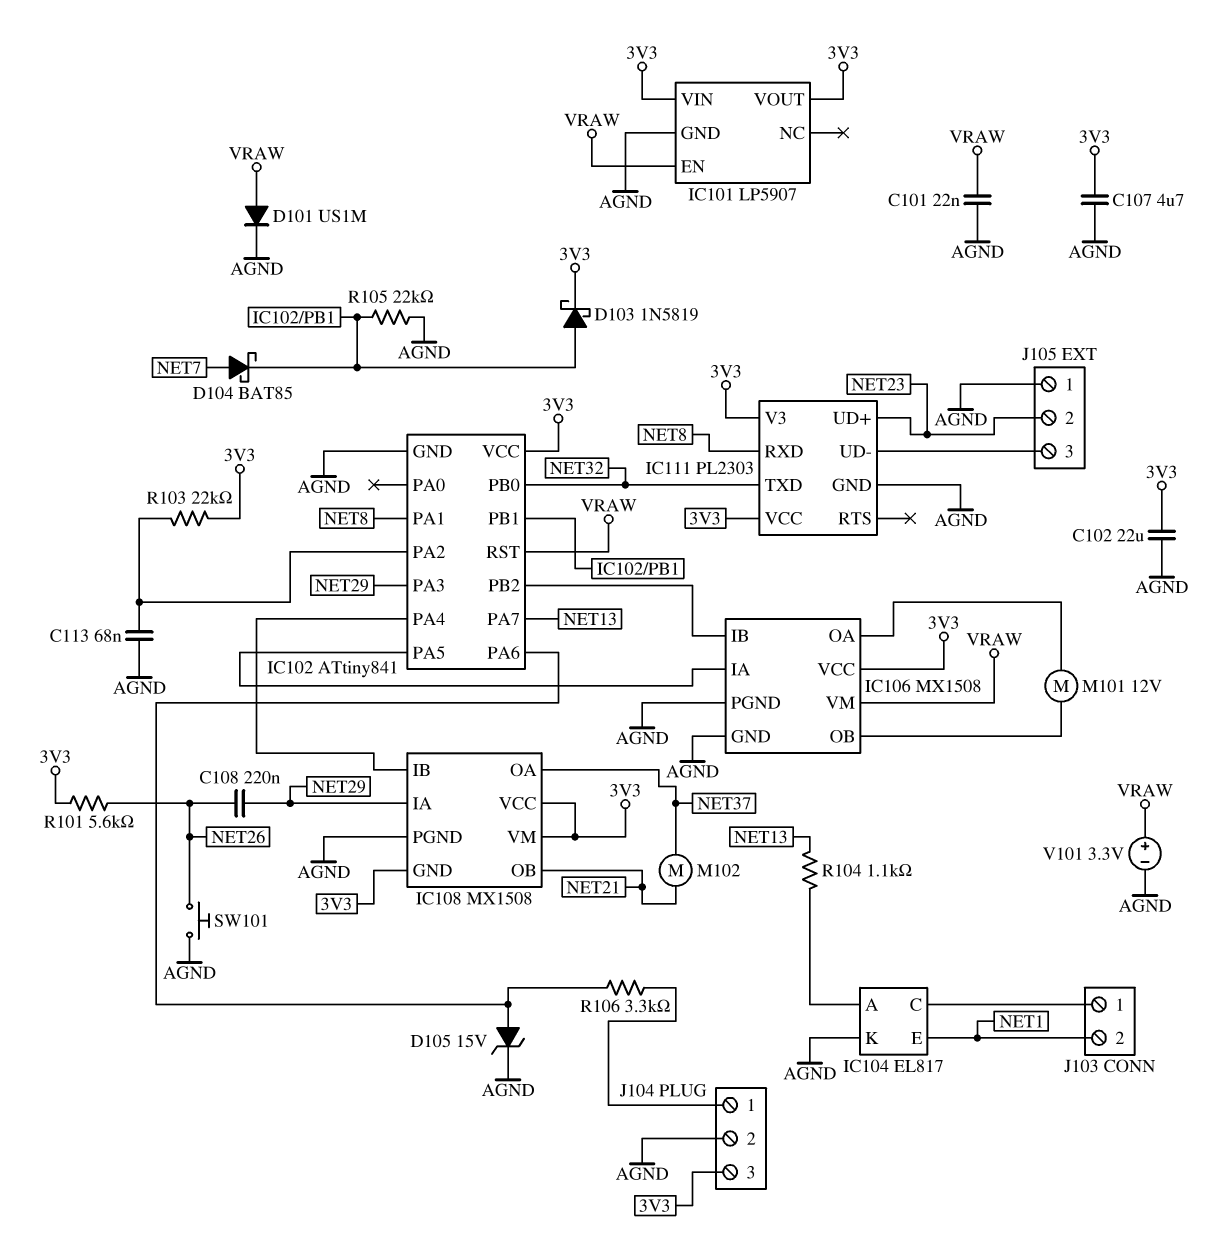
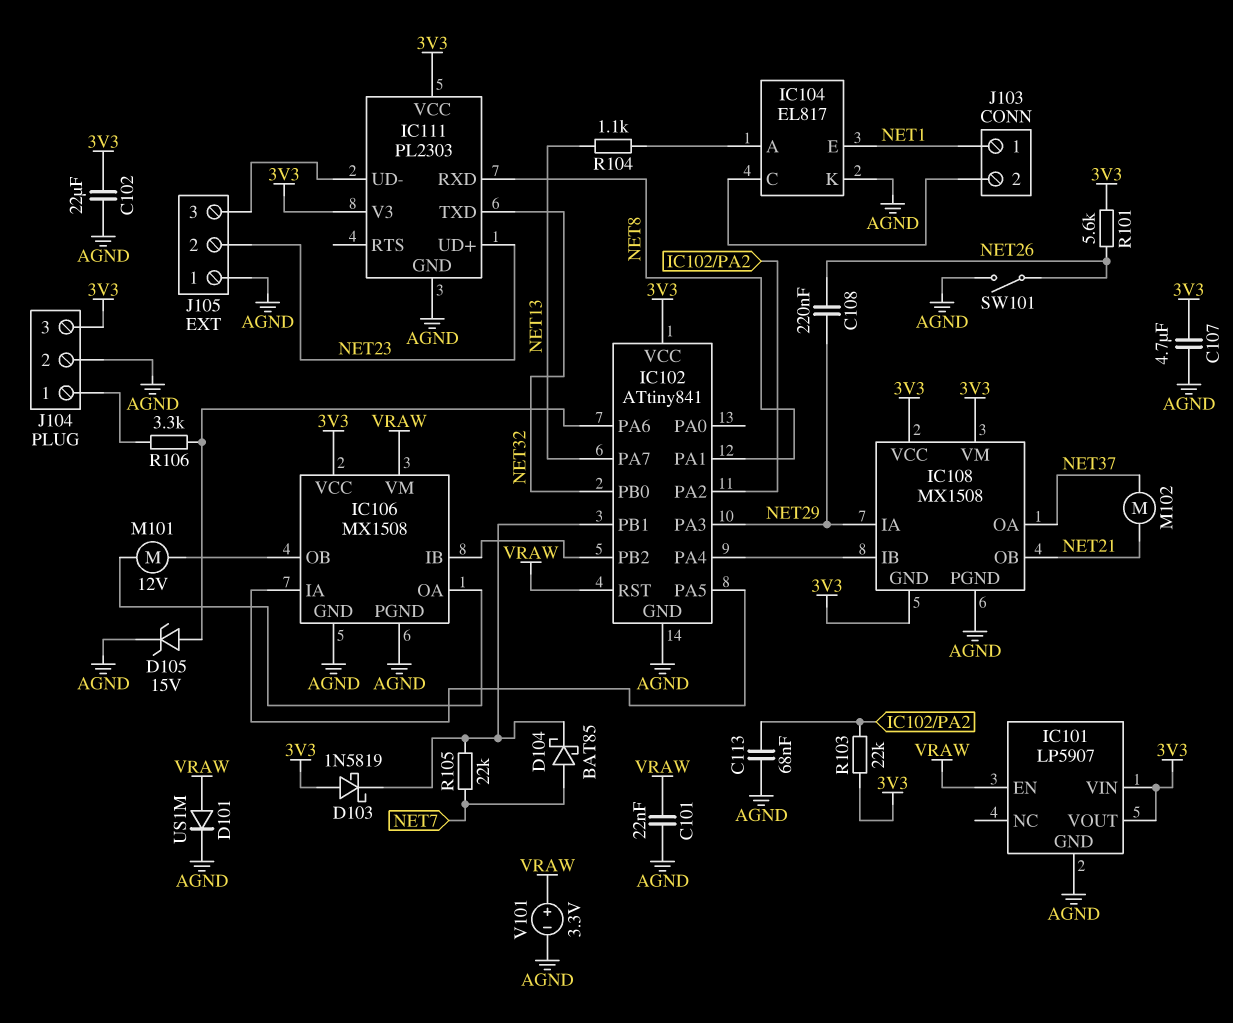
D103: schottky 1N5819 (A IC102/PB1, K 3V3) -> schottky 1N5819 (A 3V3, K IC102/PB1)
J103 pin 1: IC104/C -> NET1
J103 pin 2: NET1 -> IC104/C
R105: 22k (AGND, IC102/PB1) -> 22k (IC102/PB1, NET7)
SW101: button (AGND, NET26) -> switch (AGND, NET26)

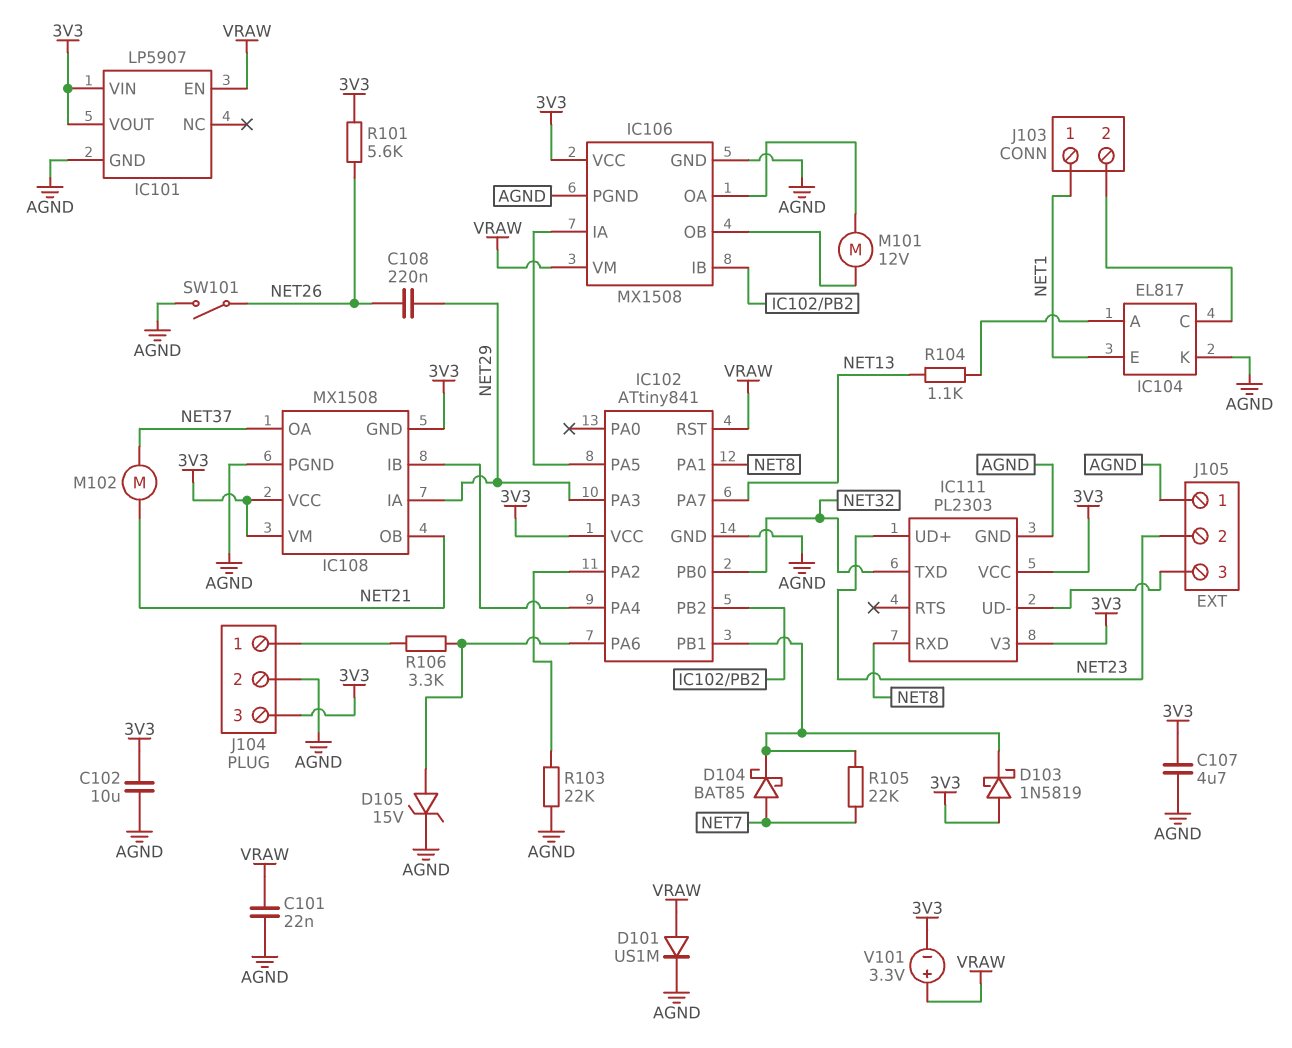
C102: 22uF (3V3, AGND) -> 10uF (3V3, AGND)
C113: 68nF (AGND, IC102/PA2) -> none
R103: 22k (3V3, IC102/PA2) -> 22k (AGND, IC102/PA2)
V101: 3.3V (plus VRAW, minus AGND) -> 3.3V (plus VRAW, minus 3V3)

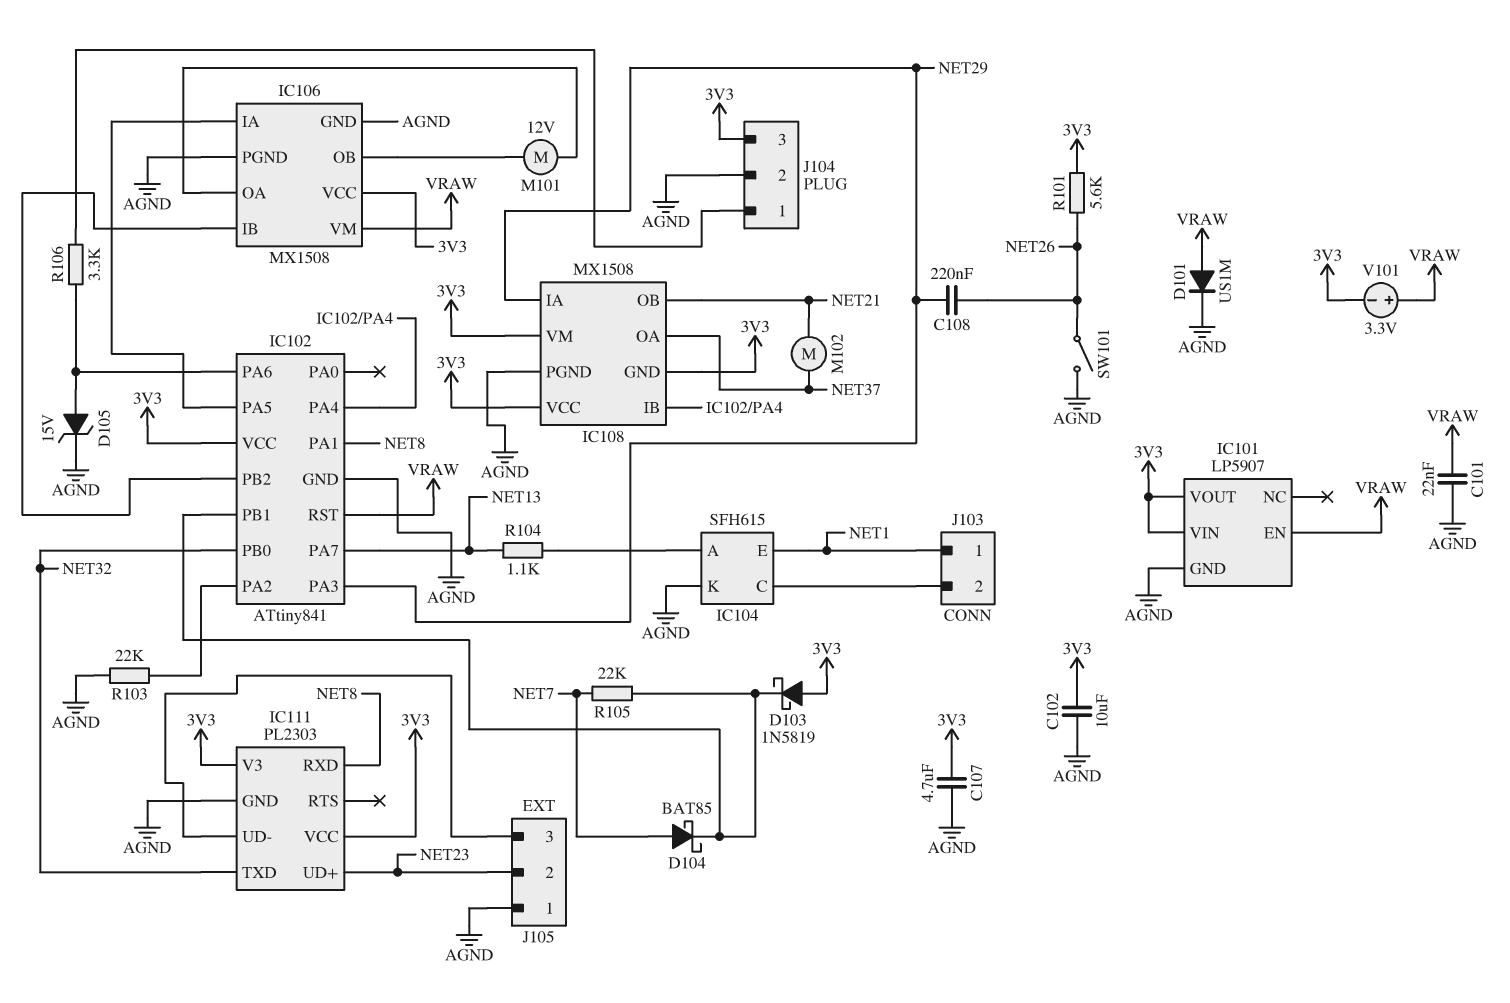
IC104: EL817 -> SFH615

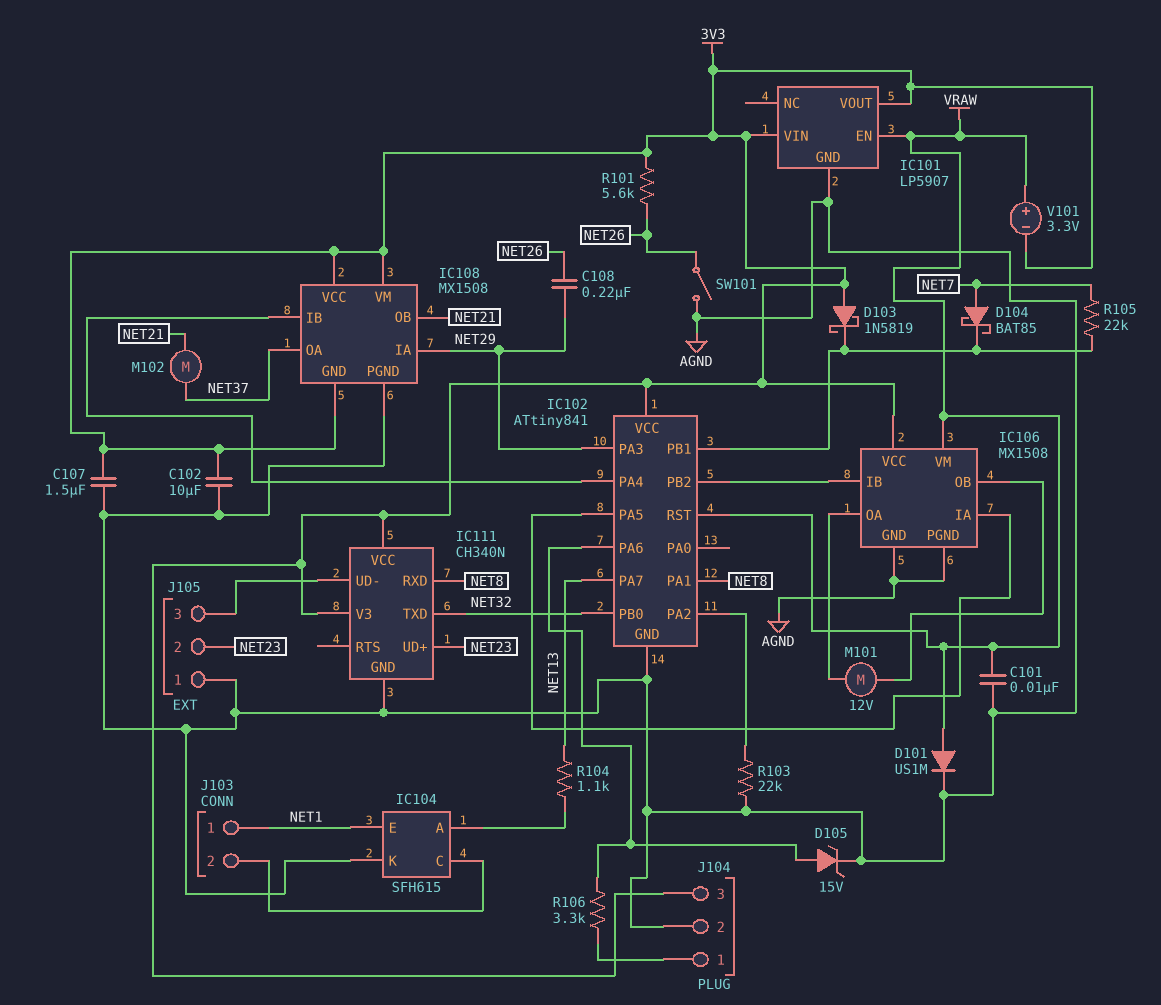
C101: 22nF (AGND, VRAW) -> 10nF (AGND, VRAW)
C107: 4.7uF (3V3, AGND) -> 1.5uF (3V3, AGND)
IC111: PL2303 -> CH340N

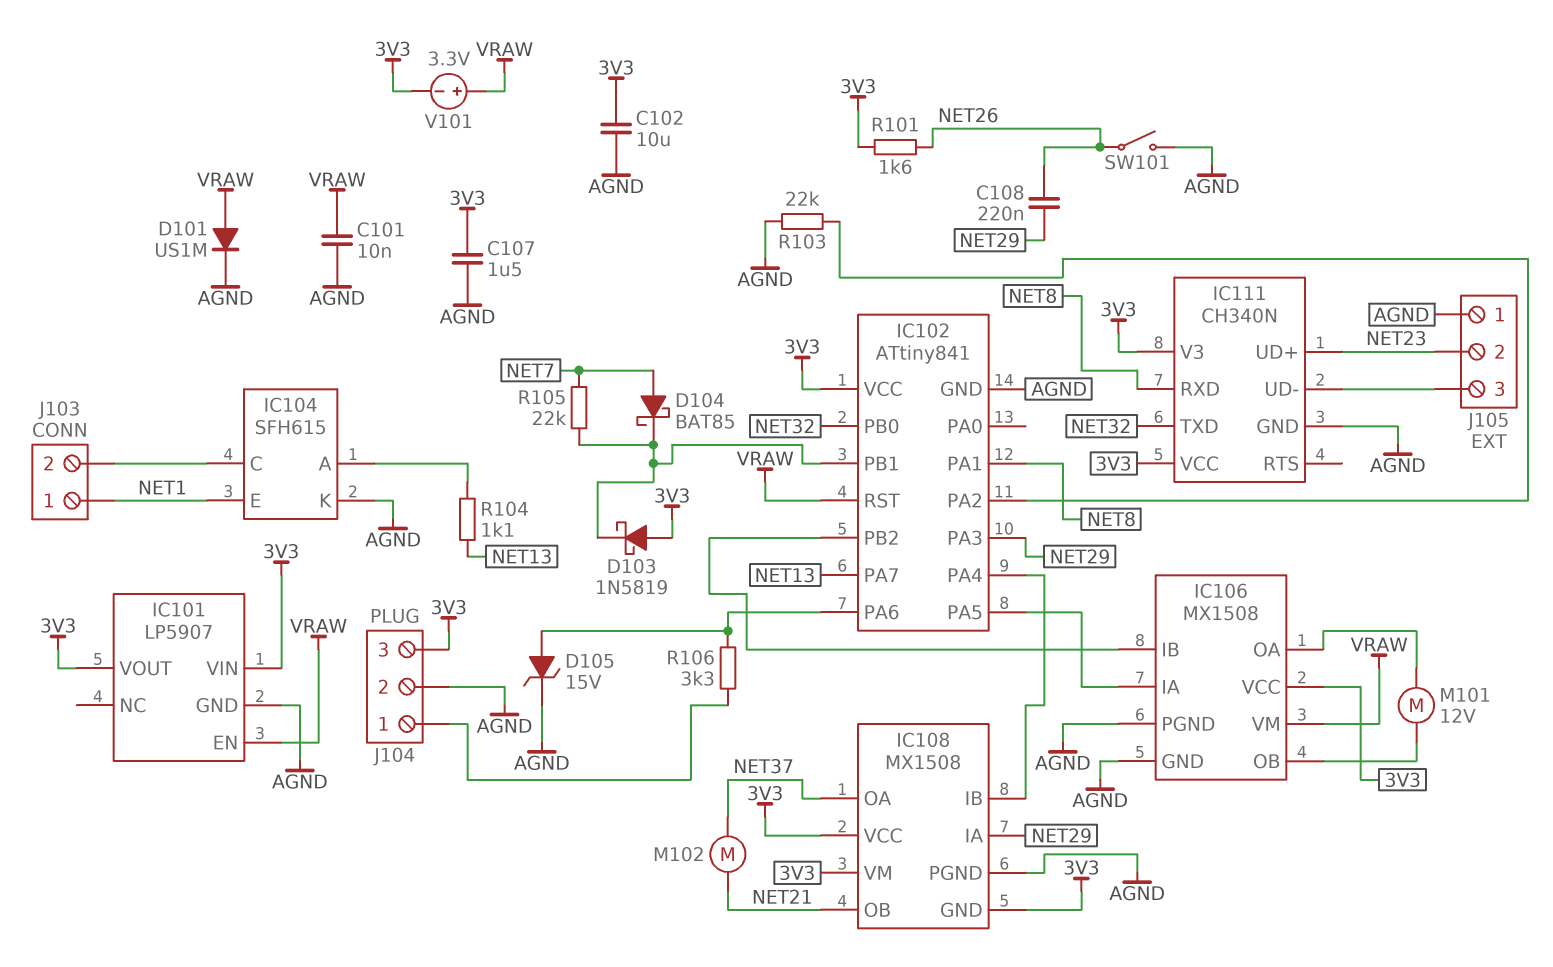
R101: 5.6k (3V3, NET26) -> 1.6k (3V3, NET26)

